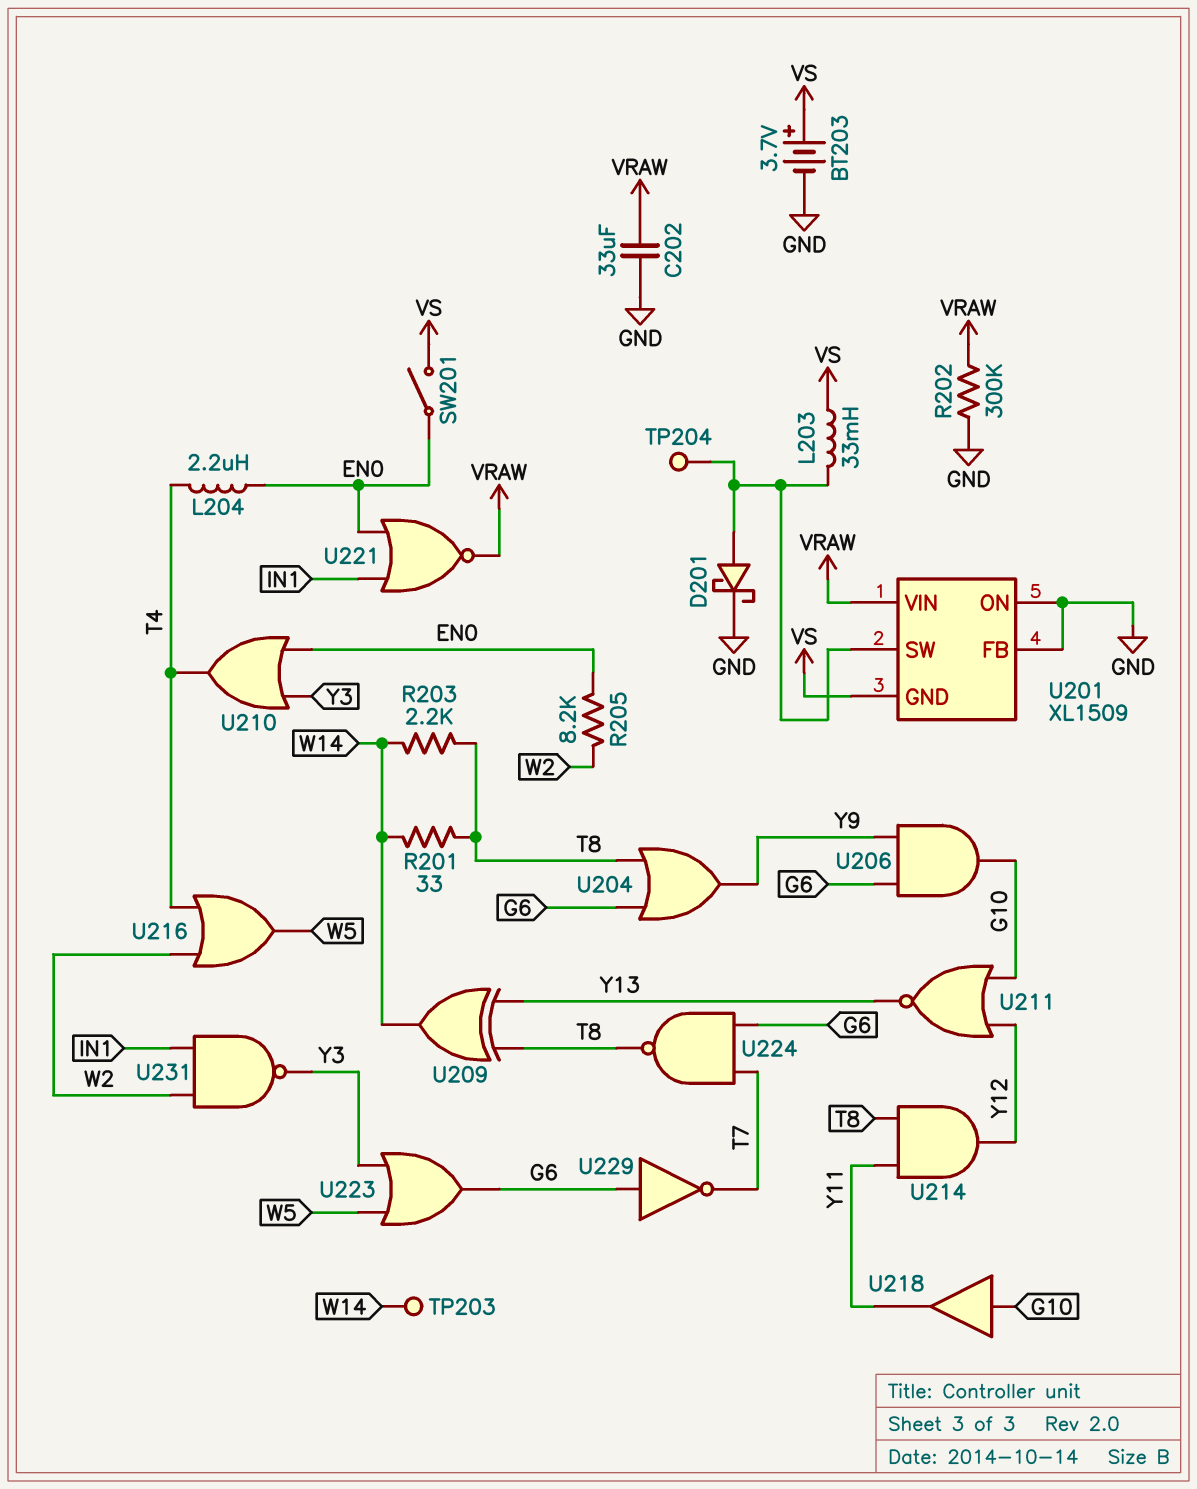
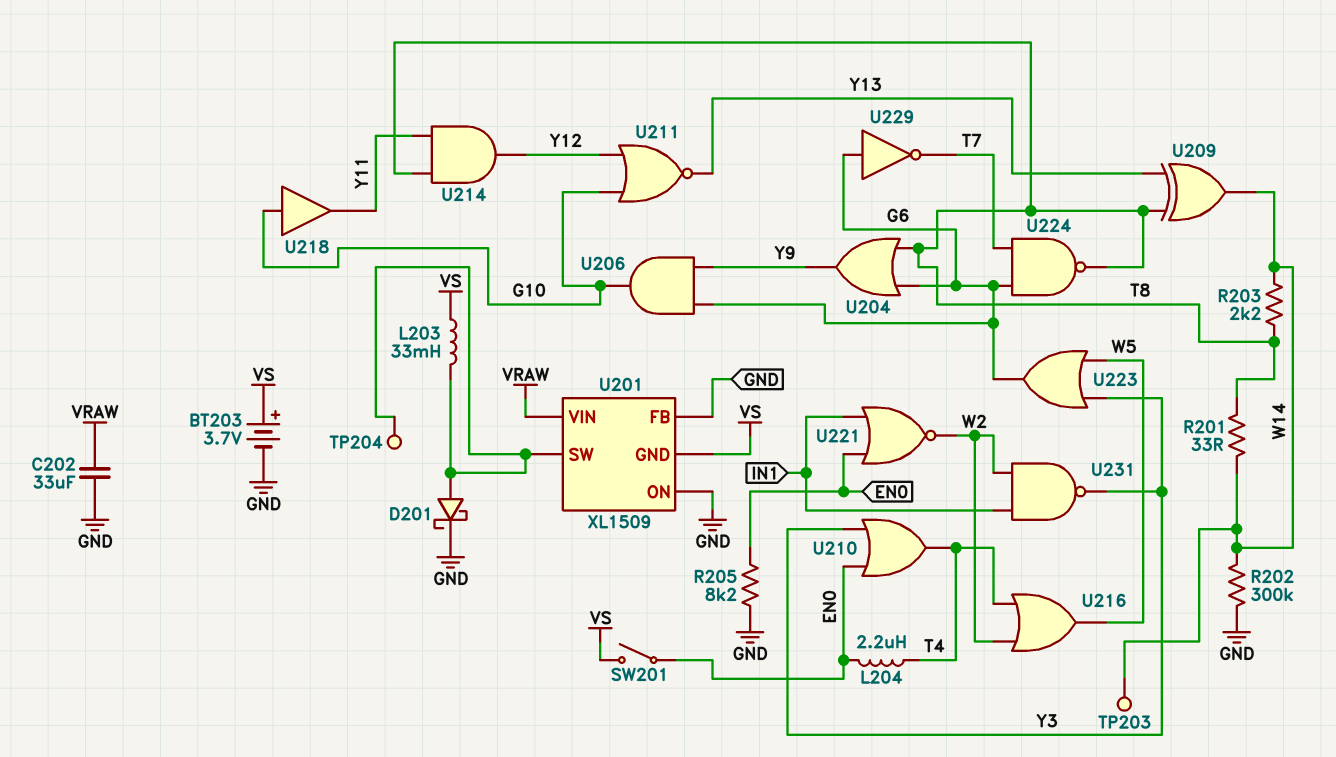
R202: 300k (GND, VRAW) -> 300k (GND, W14)
R205: 8.2k (EN0, W2) -> 8.2k (EN0, GND)
U221: NOR (in EN0, in IN1, out VRAW) -> NOR (in EN0, in IN1, out W2)

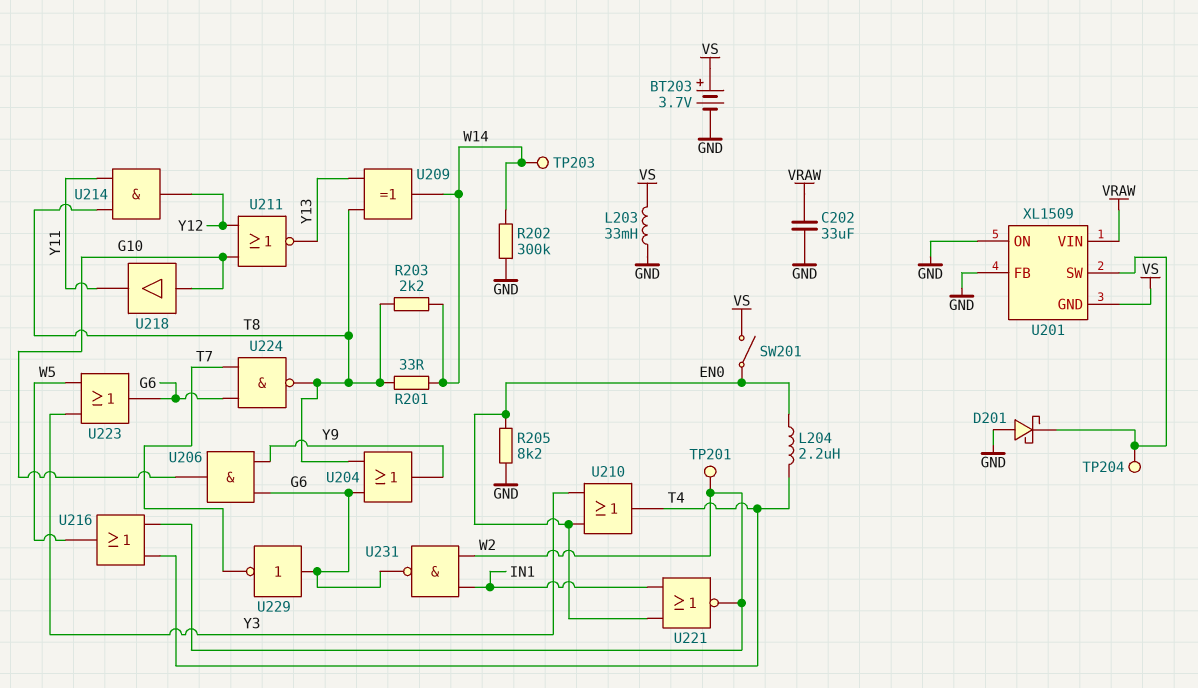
D201: schottky (A U201/SW, K GND) -> schottky (A GND, K U201/SW)
L203: 33mH (U201/SW, VS) -> 33mH (GND, VS)
TP201: none -> test point (W2)
U231: NAND (in IN1, in W2, out Y3) -> NAND (in IN1, in W2, out G6)

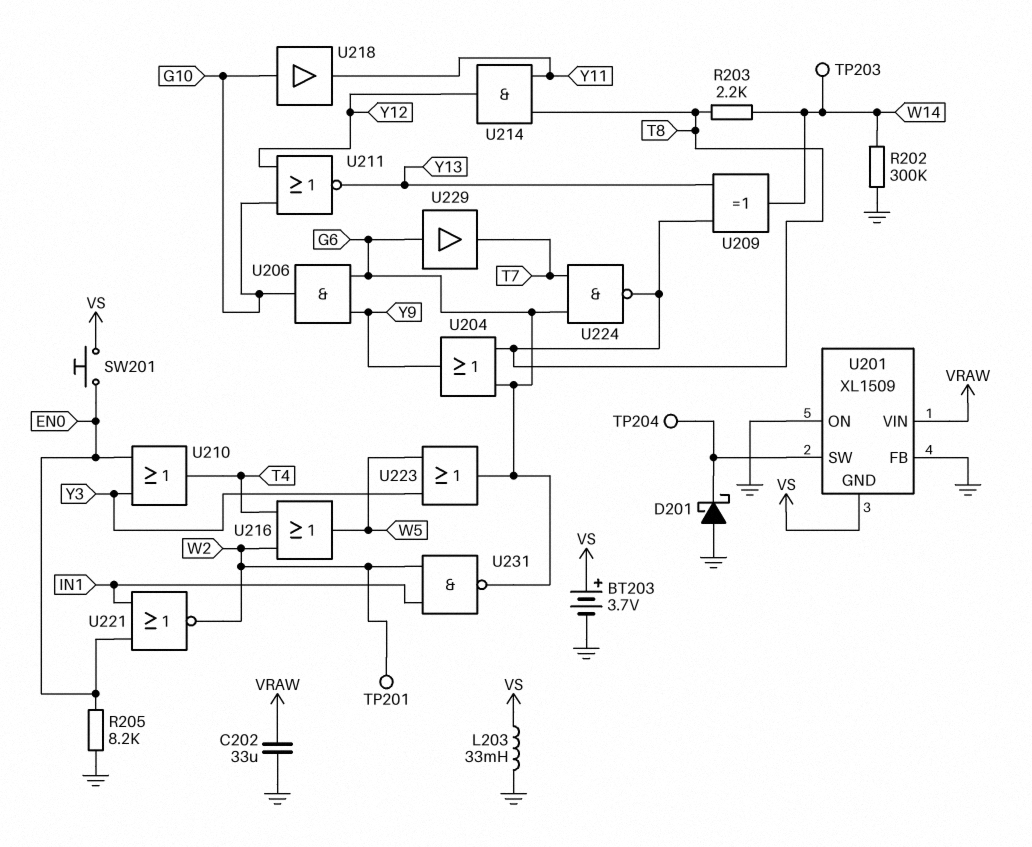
L204: 2.2uH (EN0, T4) -> none
R201: 33 (T8, W14) -> none
SW201: switch (EN0, VS) -> button (EN0, VS)
U229: NOT (in G6, out T7) -> buffer (in G6, out T7)

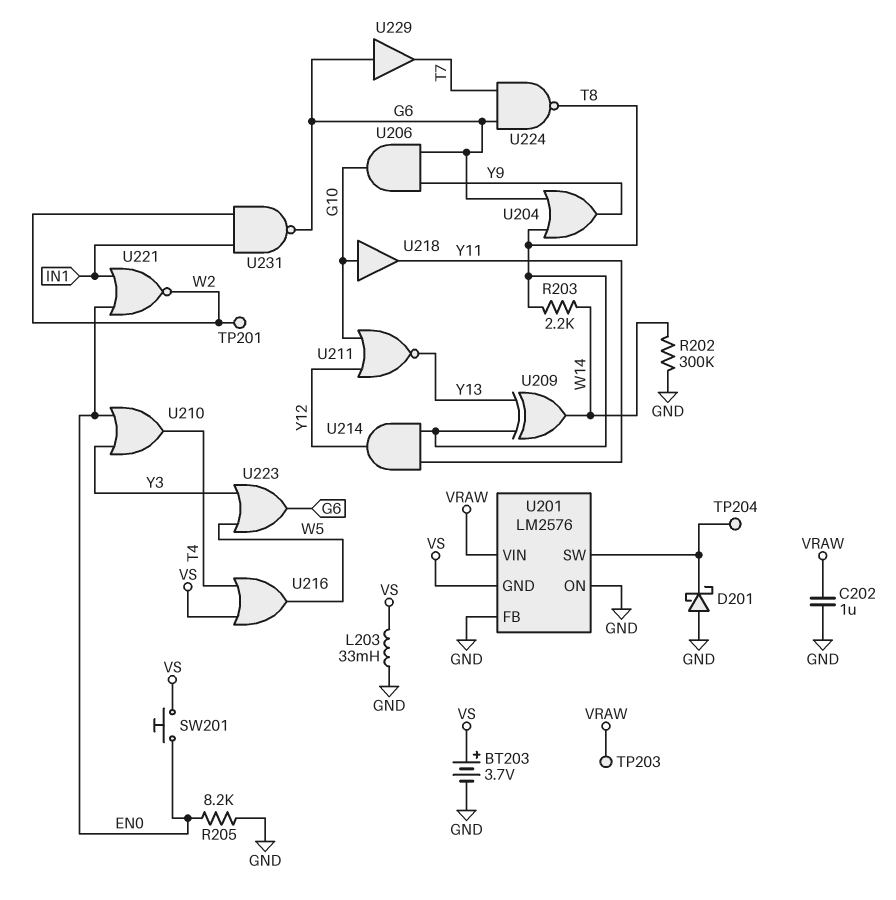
C202: 33uF (GND, VRAW) -> 1uF (GND, VRAW)
TP203: test point (W14) -> test point (VRAW)
U201: XL1509 -> LM2576
U216: OR (in T4, in W2, out W5) -> OR (in T4, in VS, out W5)

